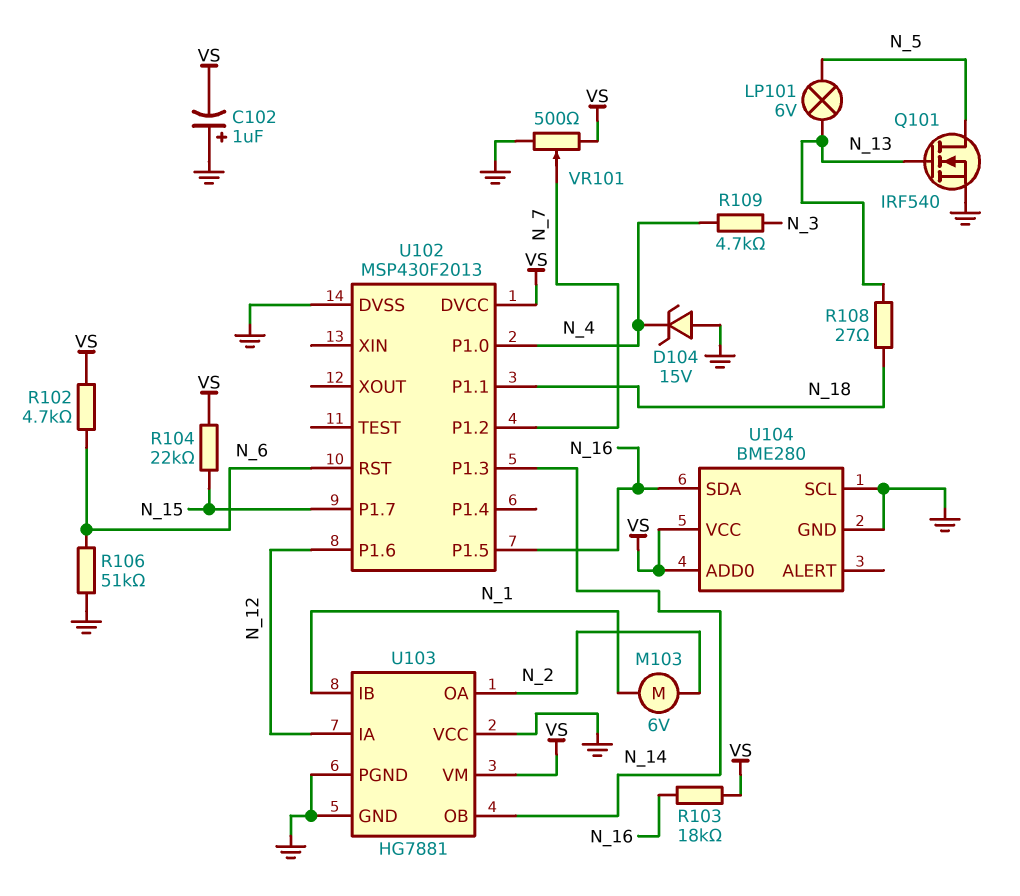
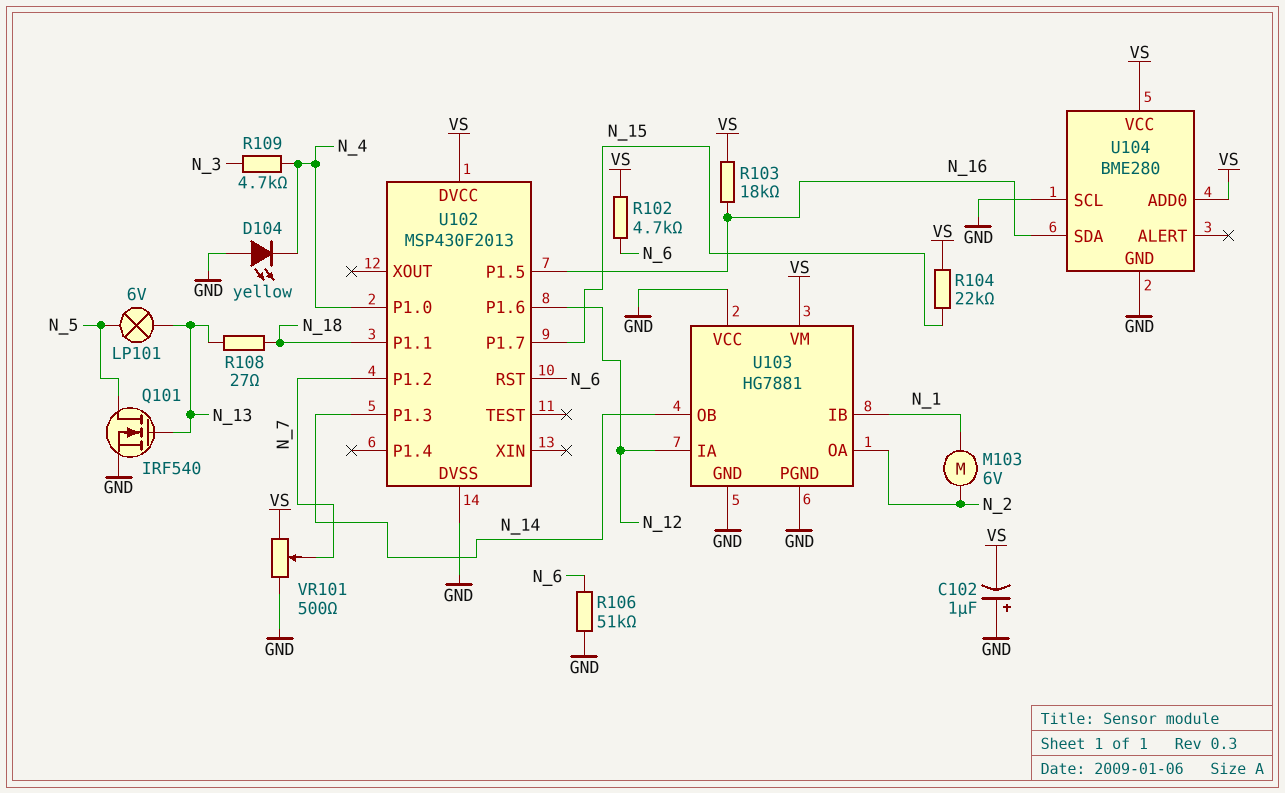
D104: zener 15V (A GND, K N_4) -> LED yellow (A GND, K N_4)

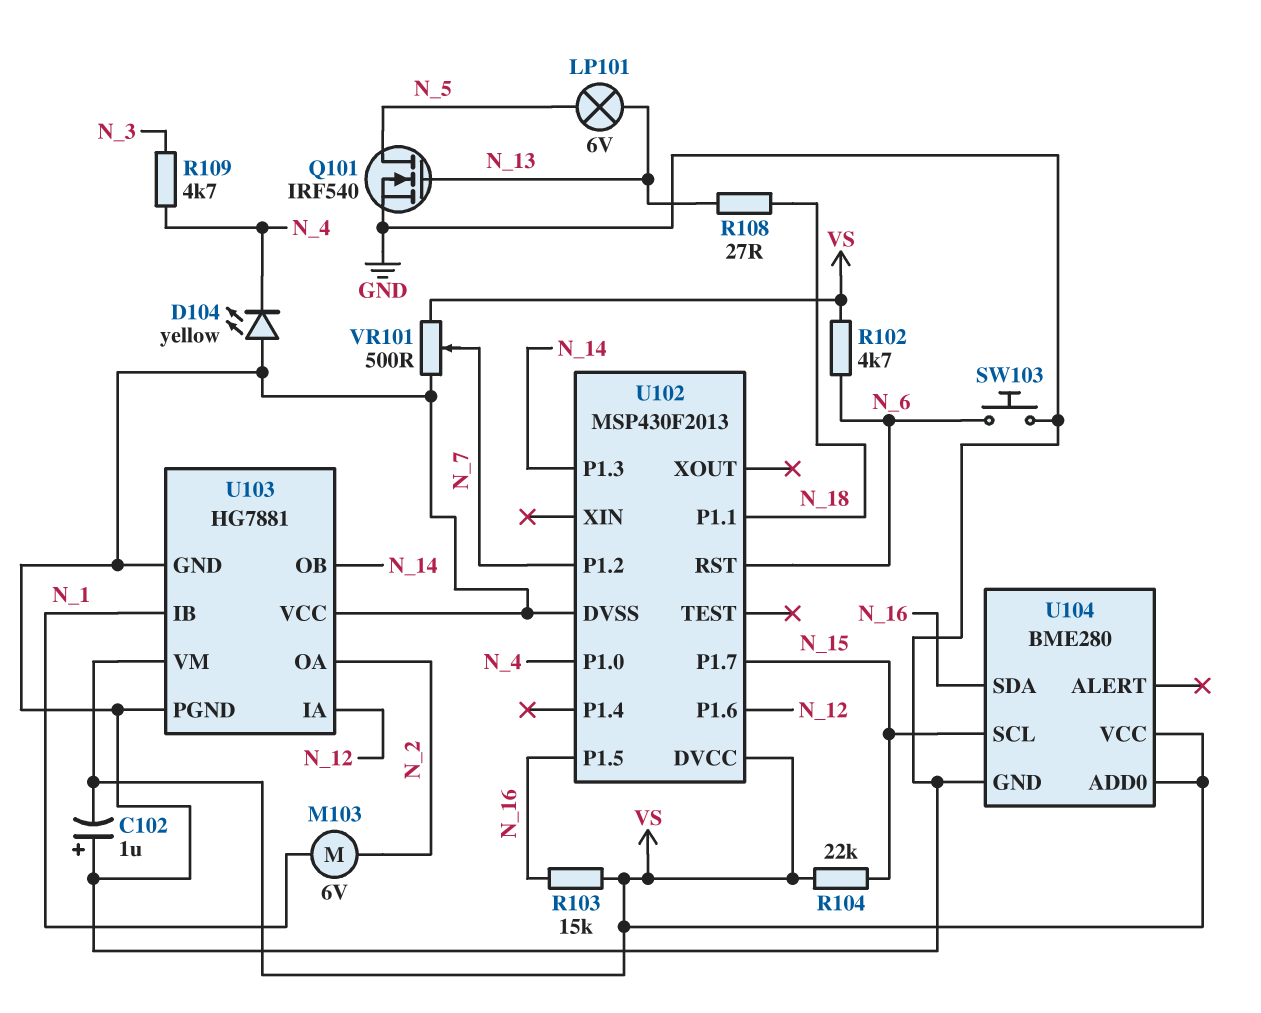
R103: 18k (N_16, VS) -> 15k (N_16, VS)
R106: 51k (GND, N_6) -> none
SW103: none -> button (GND, N_6)
U104 pin SCL: GND -> N_15

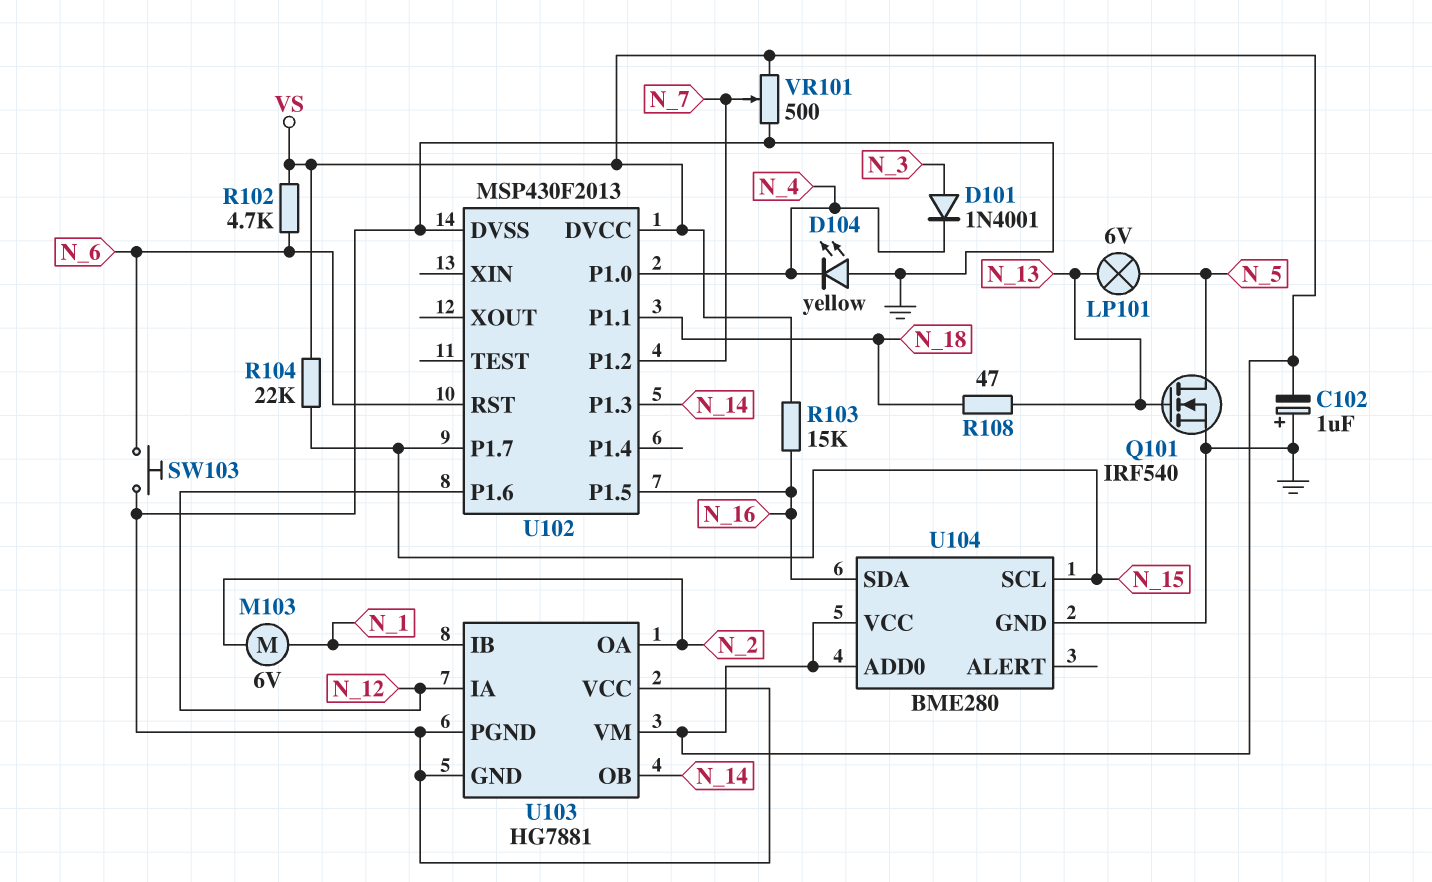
D101: none -> diode 1N4001 (A N_3, K N_4)
R108: 27 (N_13, N_18) -> 47 (N_13, N_18)
R109: 4.7k (N_3, N_4) -> none

